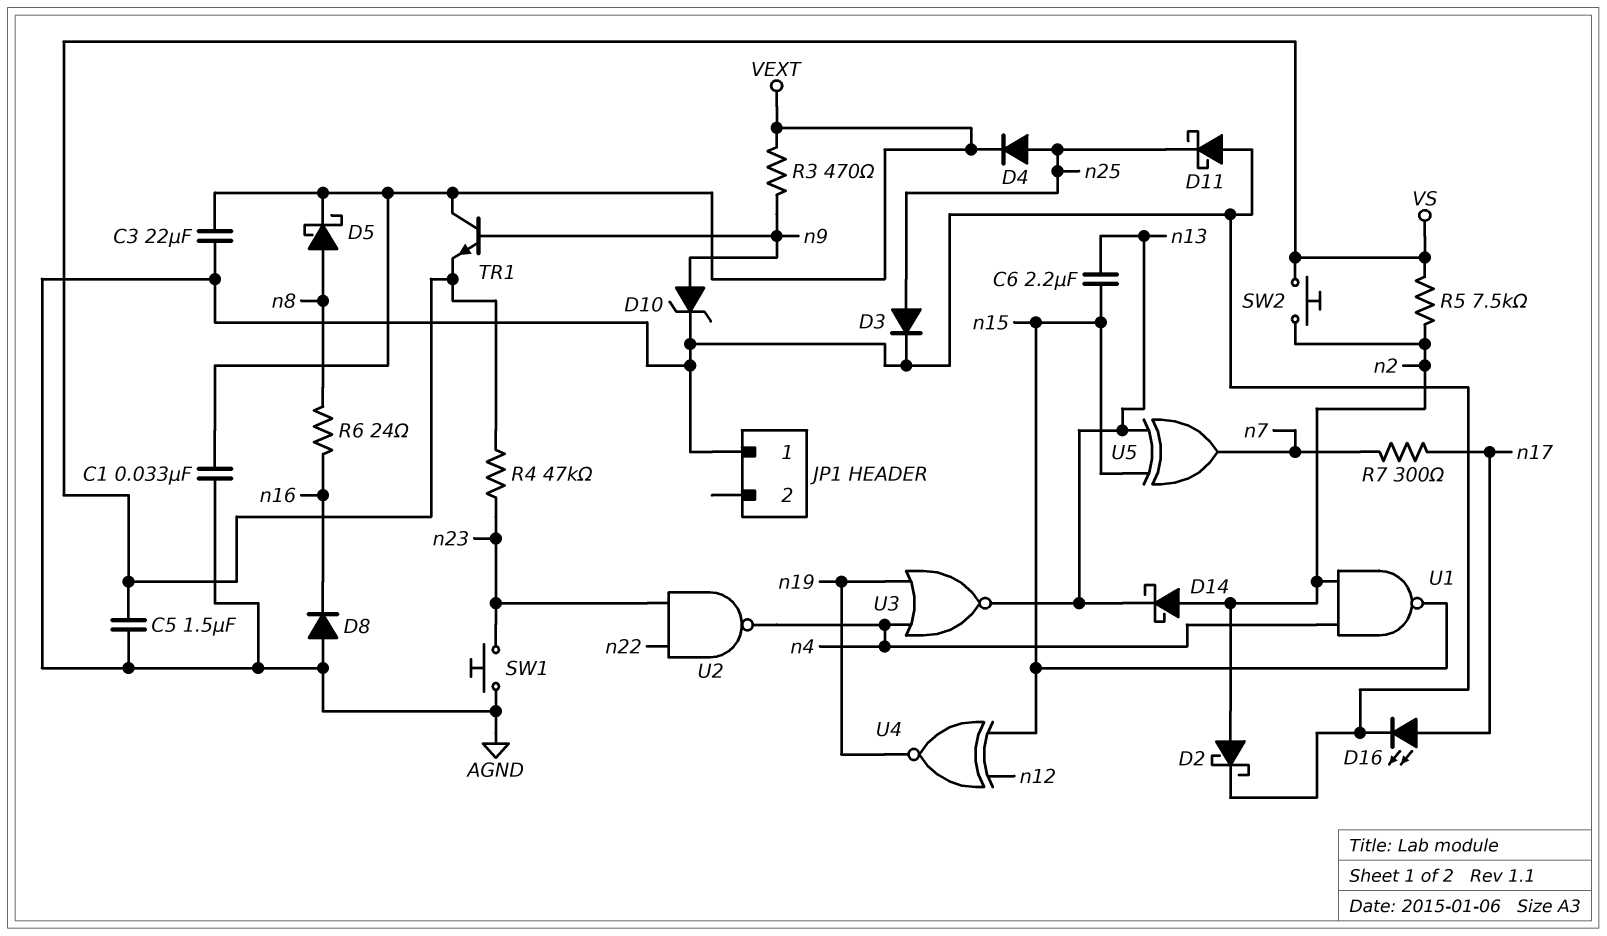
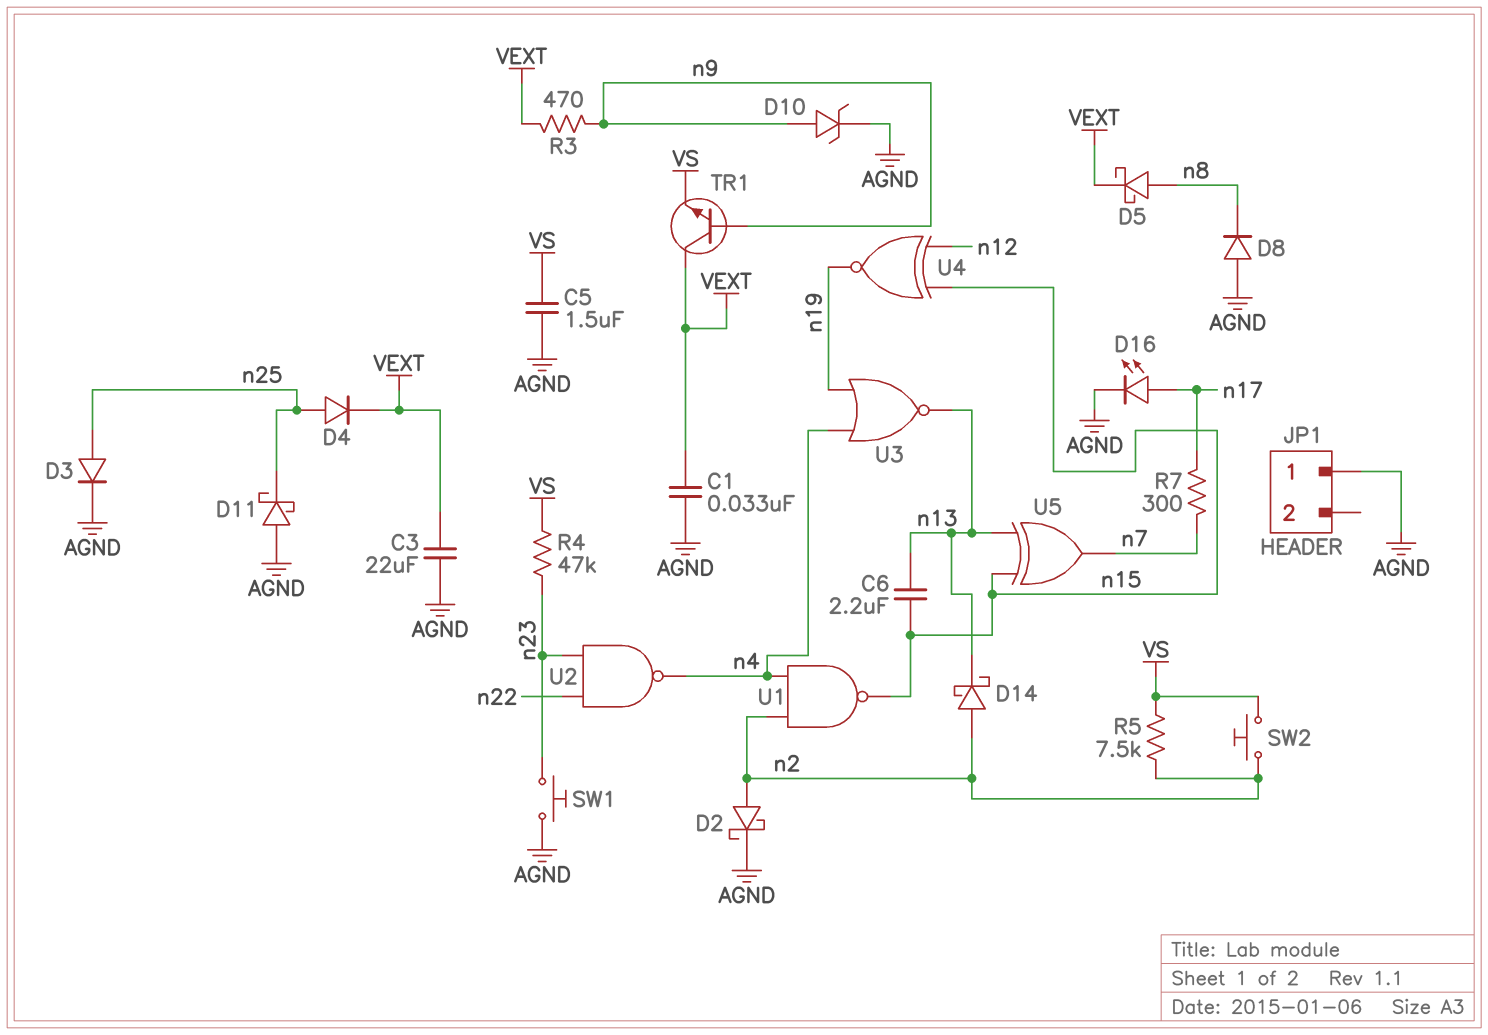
D8: diode (A AGND, K n16) -> diode (A AGND, K n8)
R6: 24 (n8, n16) -> none

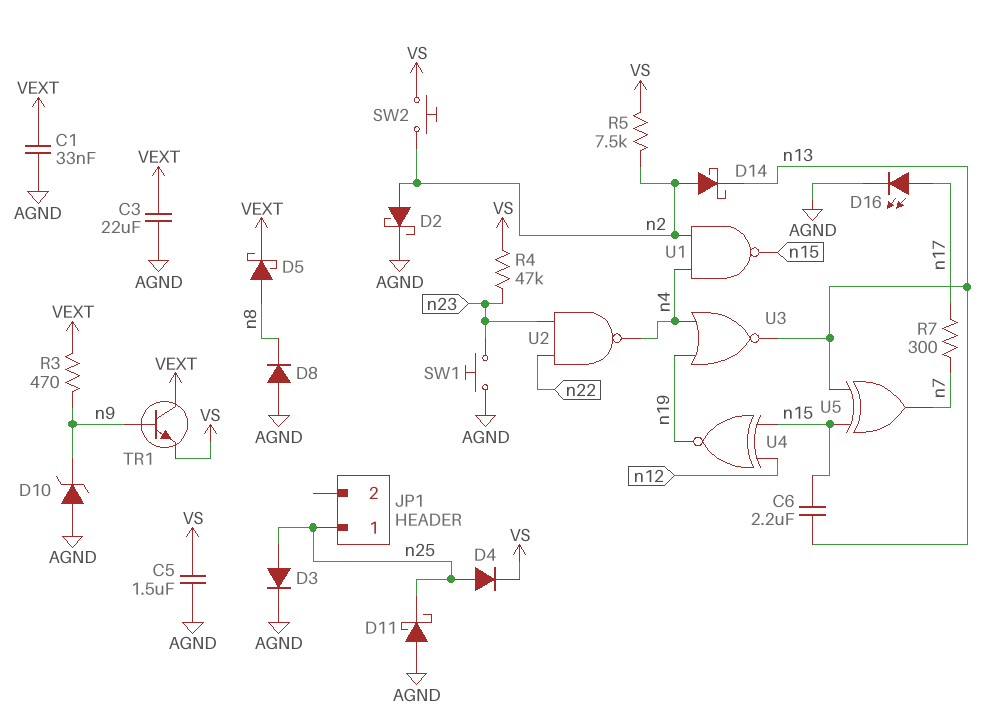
D4: diode (A n25, K VEXT) -> diode (A n25, K VS)
D10: zener (A n9, K AGND) -> zener (A AGND, K n9)
JP1 pin 1: AGND -> n25

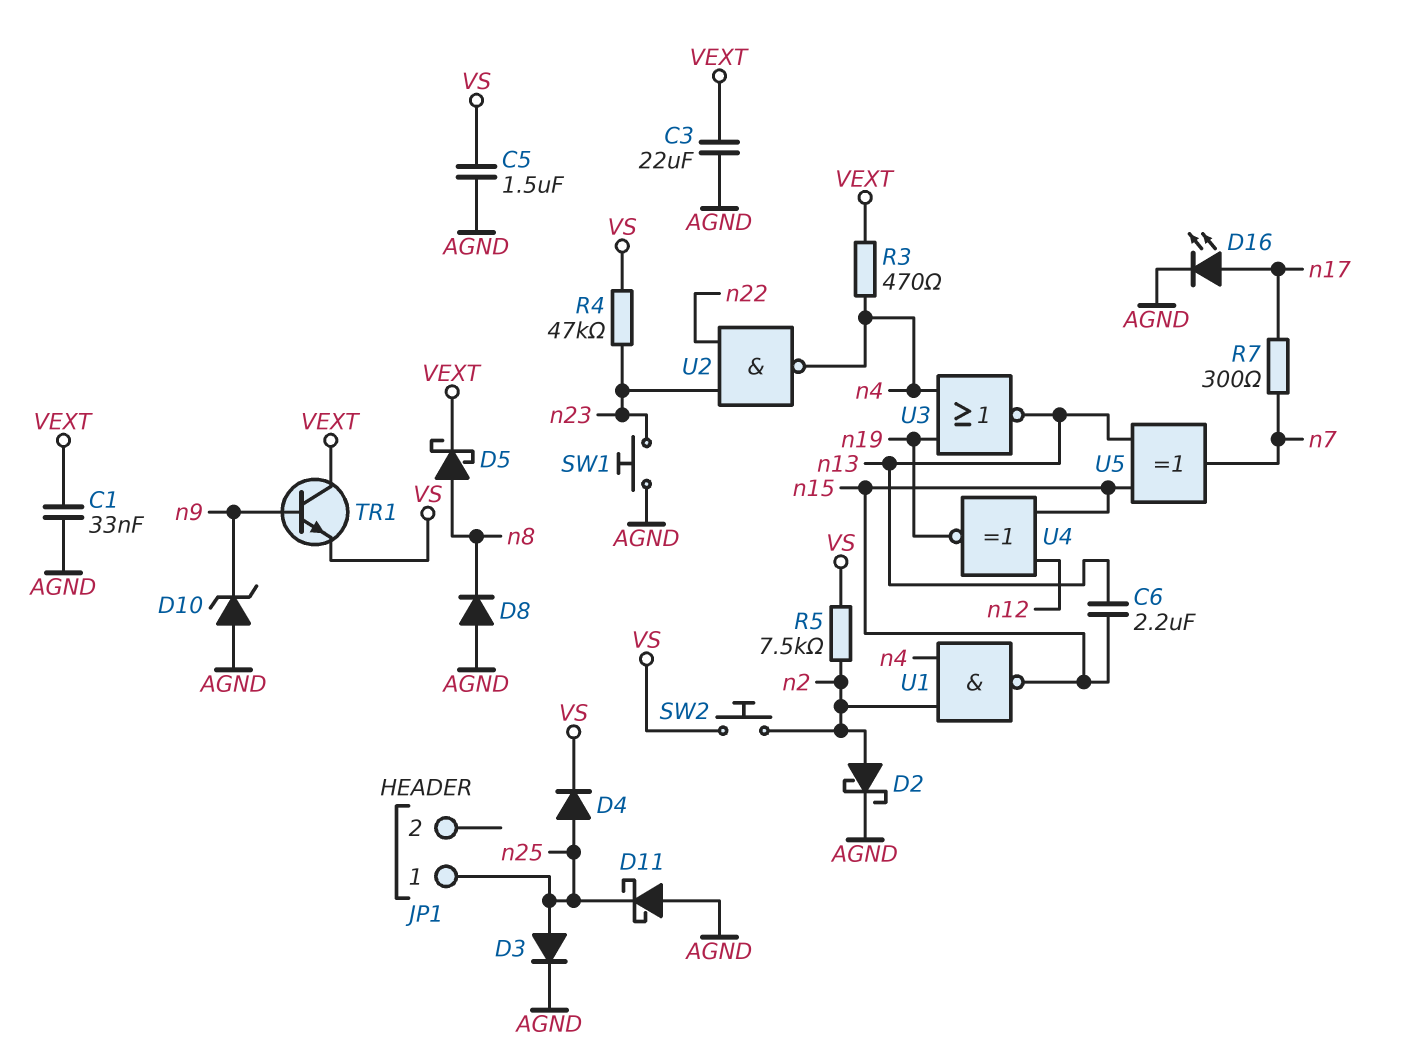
D14: schottky (A n2, K n13) -> none
R3: 470 (VEXT, n9) -> 470 (VEXT, n4)

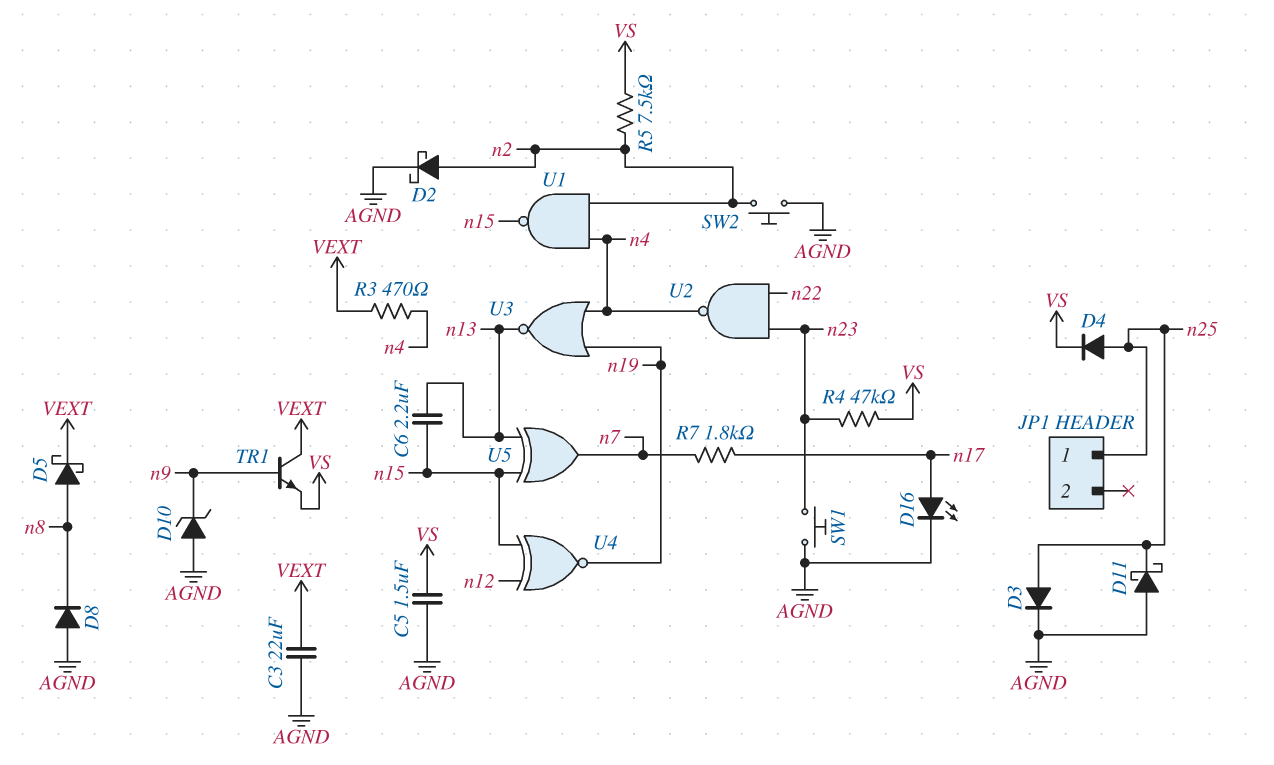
C1: 33nF (AGND, VEXT) -> none
R7: 300 (n7, n17) -> 1.8k (n7, n17)
SW2: button (VS, n2) -> button (AGND, n2)

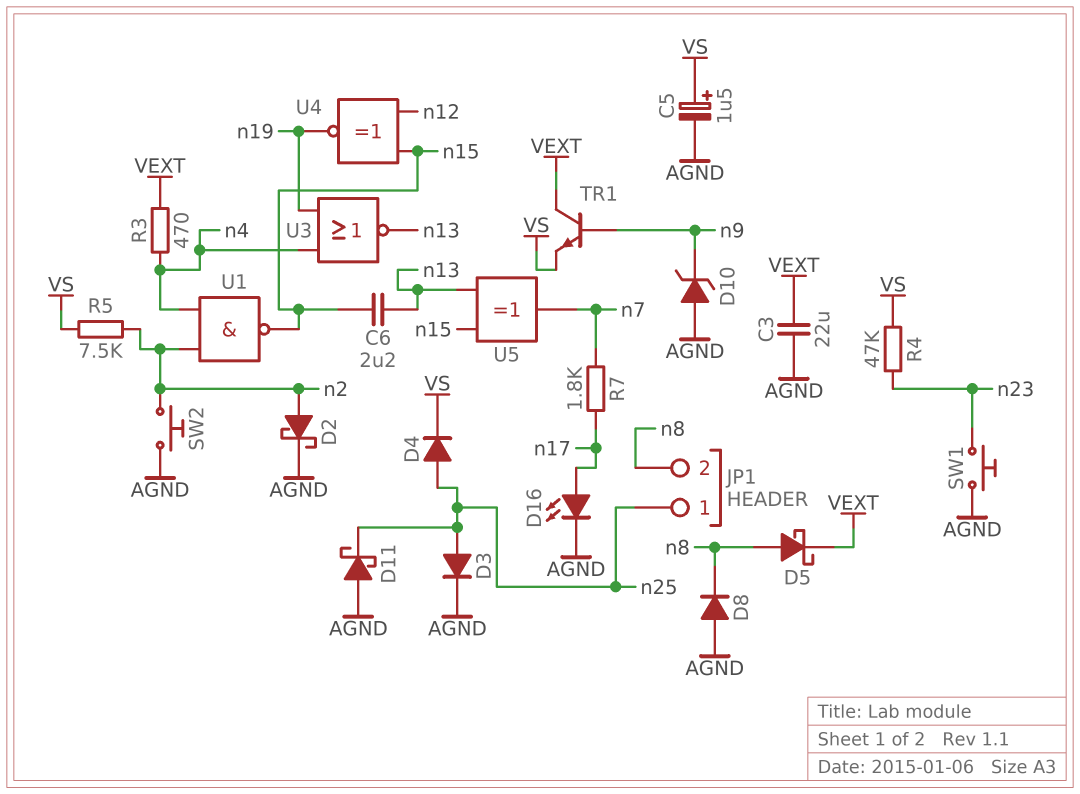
C5: 1.5uF (AGND, VS) -> 1.5uF (plus VS, minus AGND)
JP1 pin 2: none -> n8
U2: NAND (in n22, in n23, out n4) -> none

